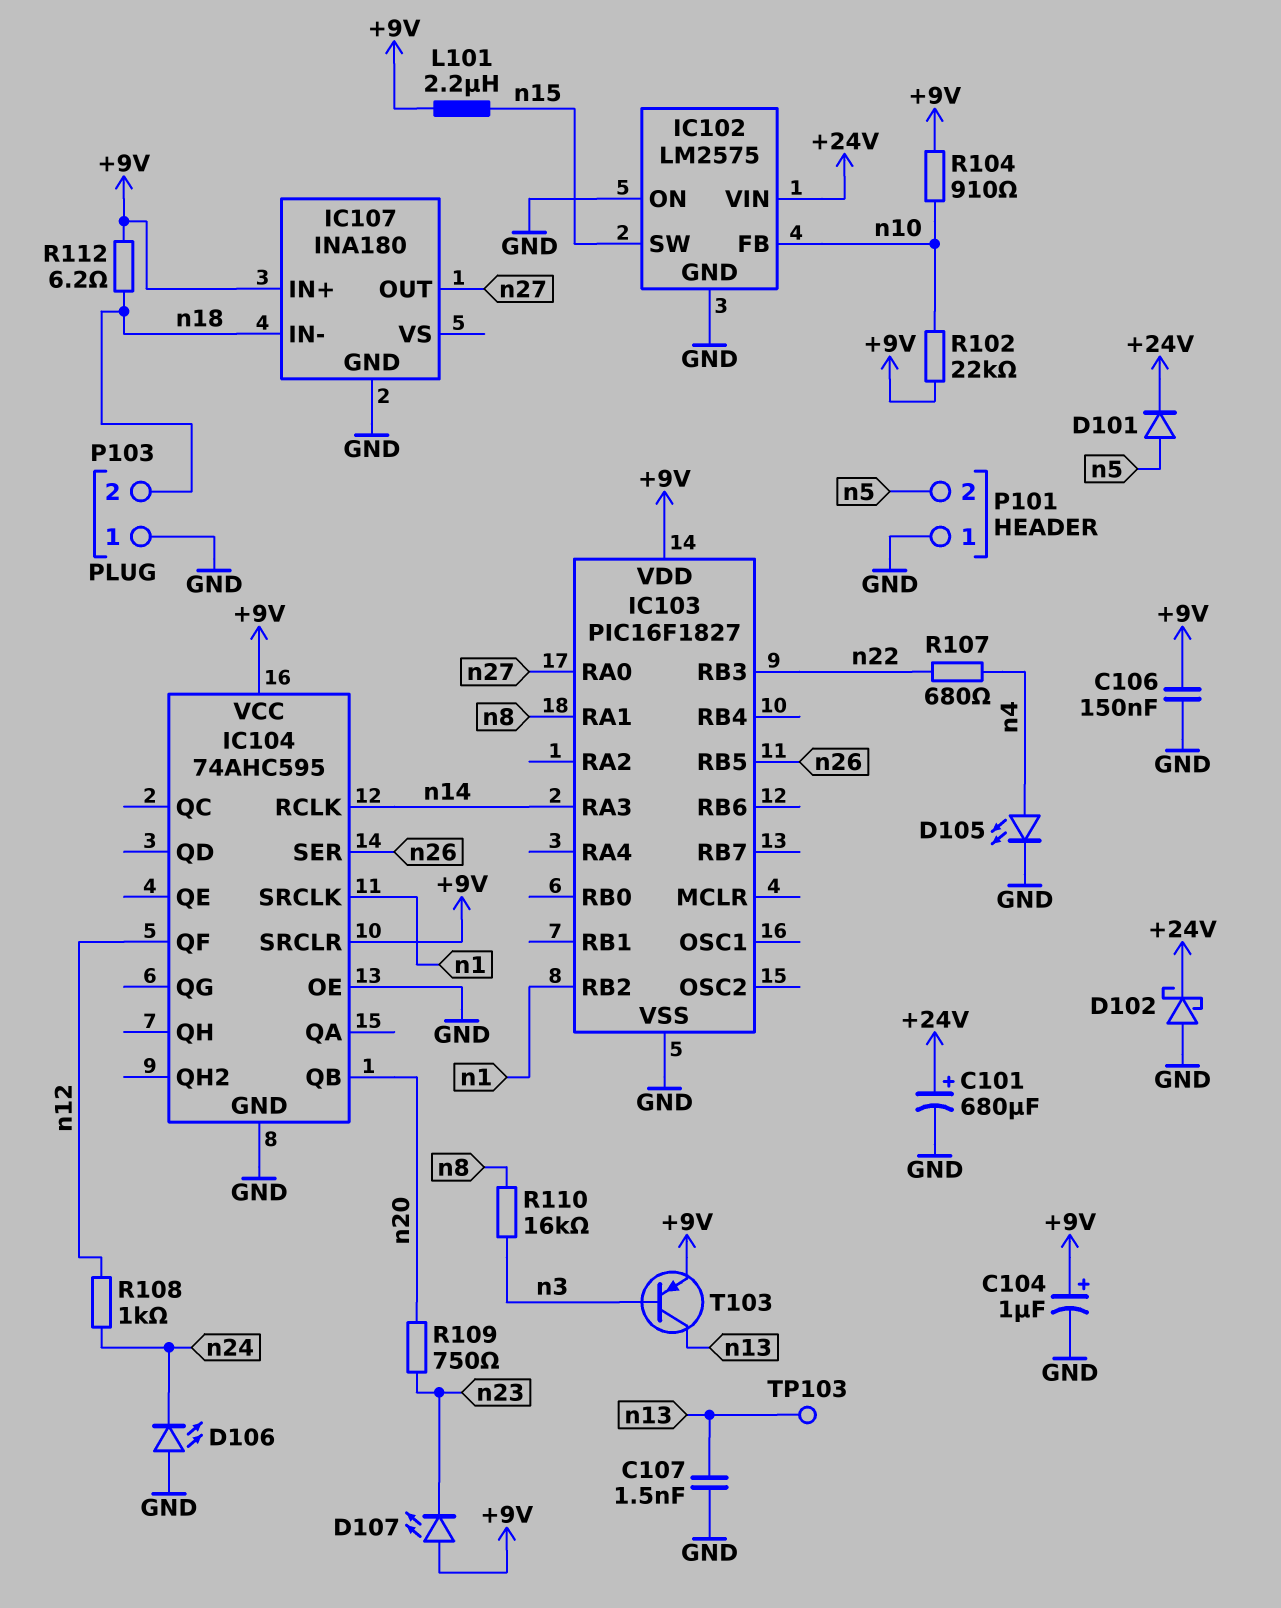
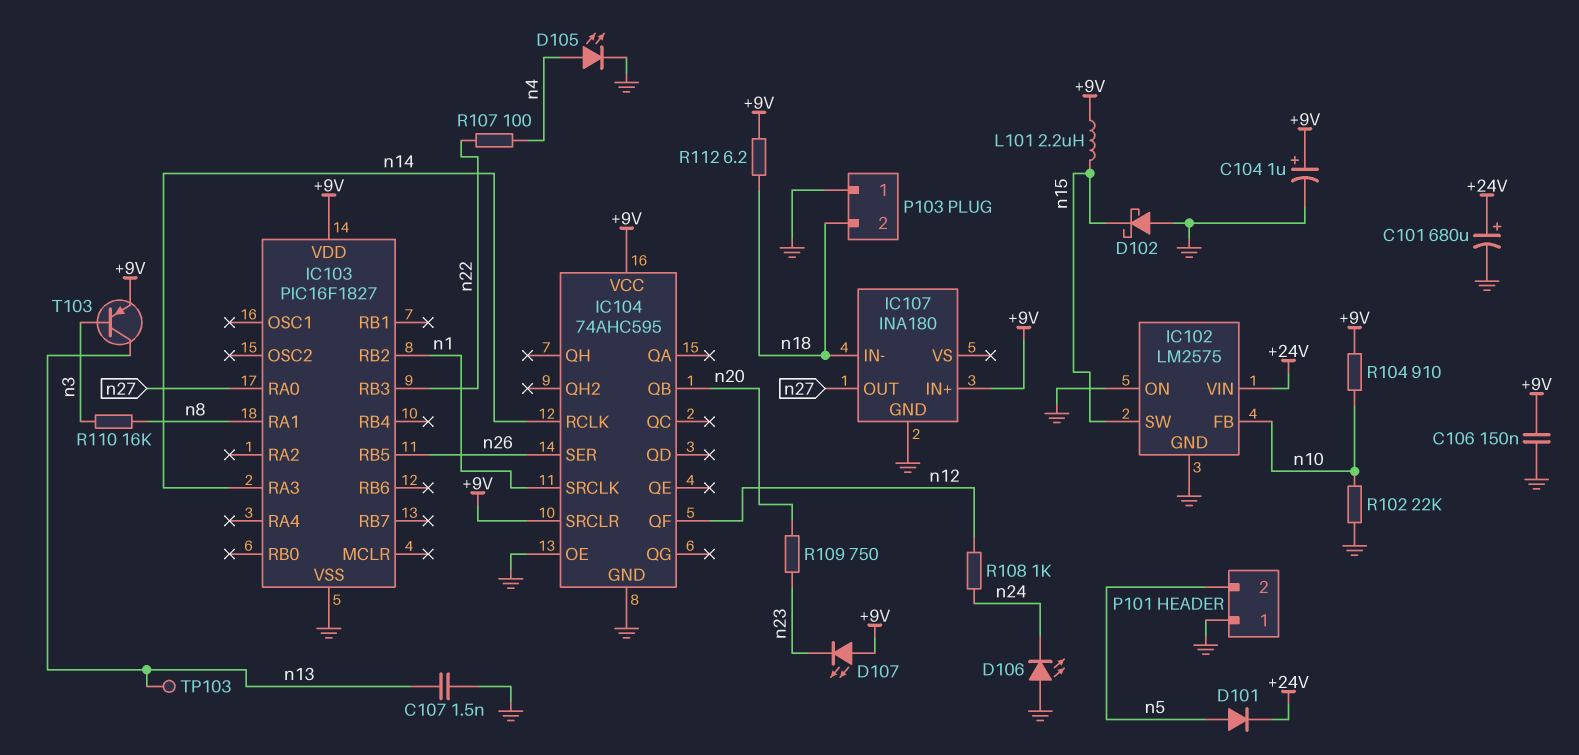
D102: schottky (A GND, K +24V) -> schottky (A GND, K n15)
R102: 22k (+9V, n10) -> 22k (GND, n10)
R107: 680 (n4, n22) -> 100 (n4, n22)

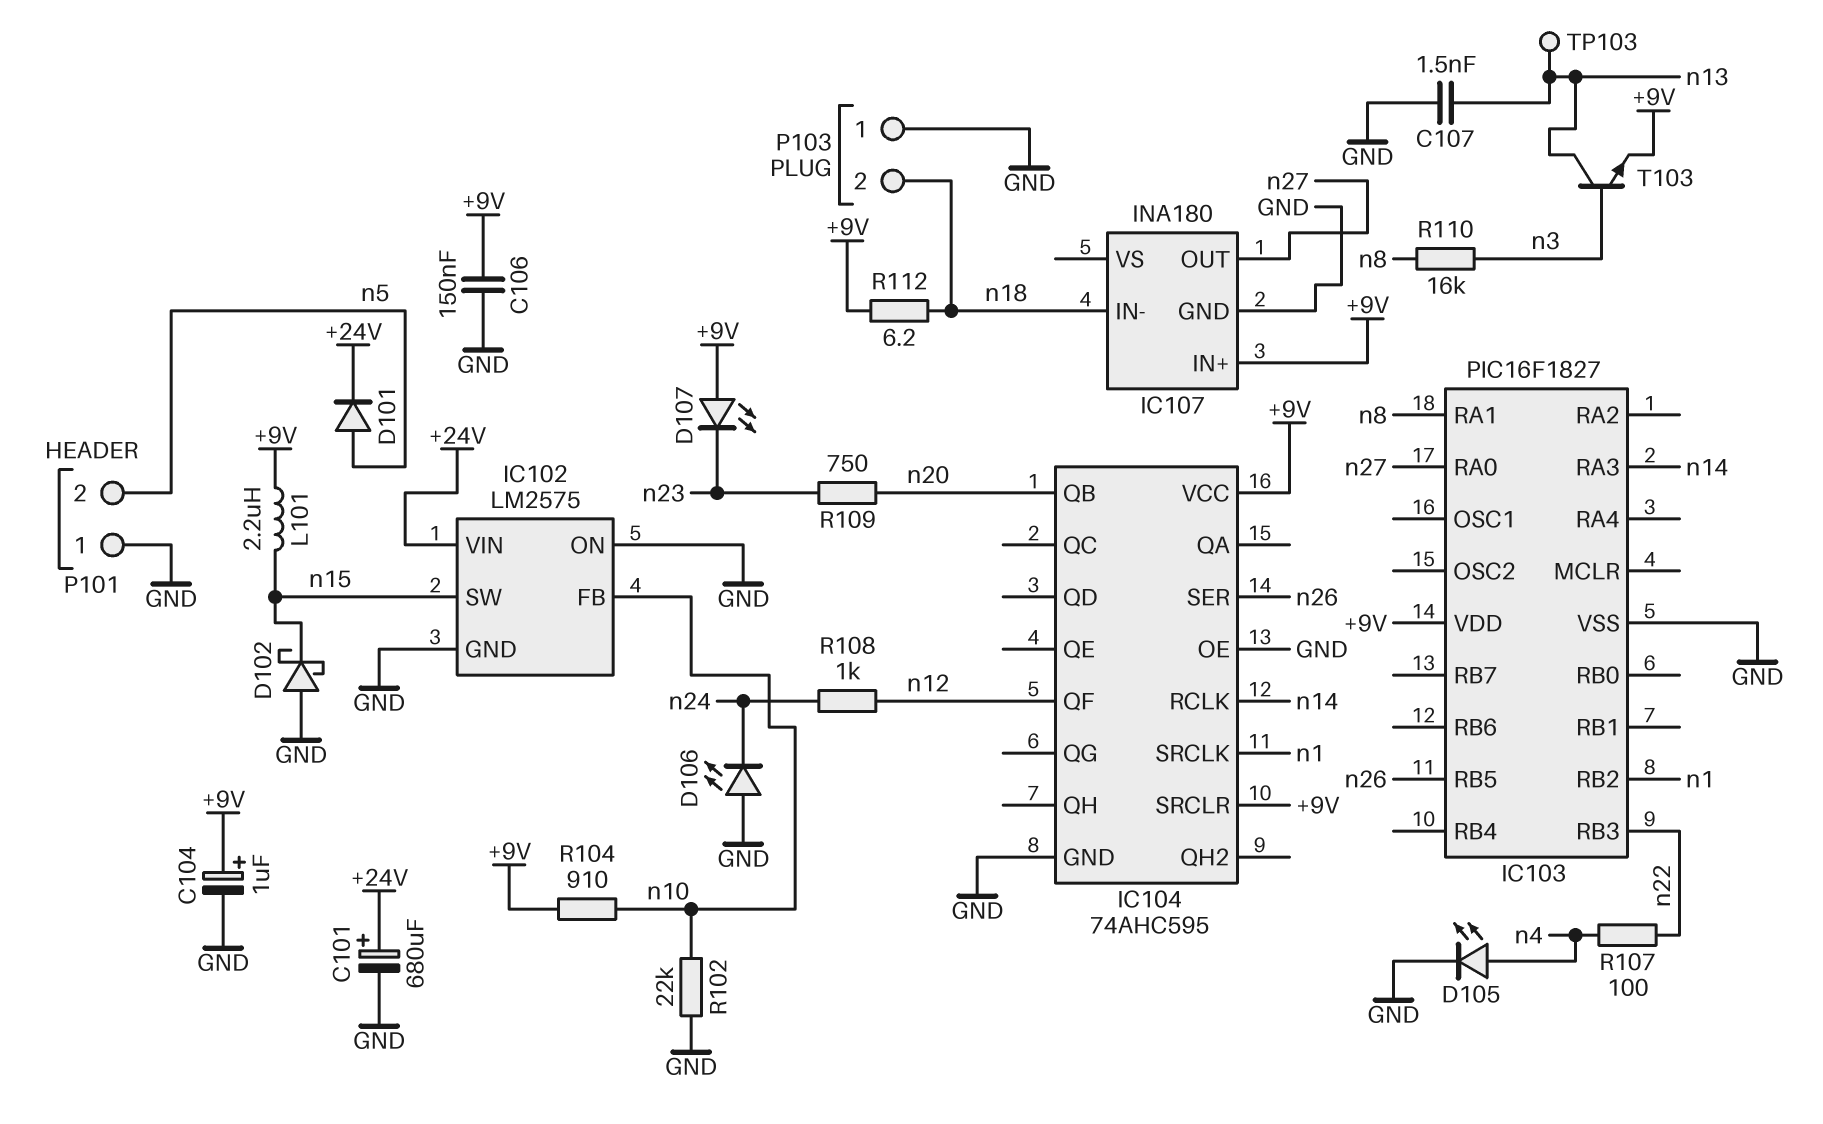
T103: PNP (B n3, C n13, E +9V) -> NPN (B n3, C n13, E +9V)

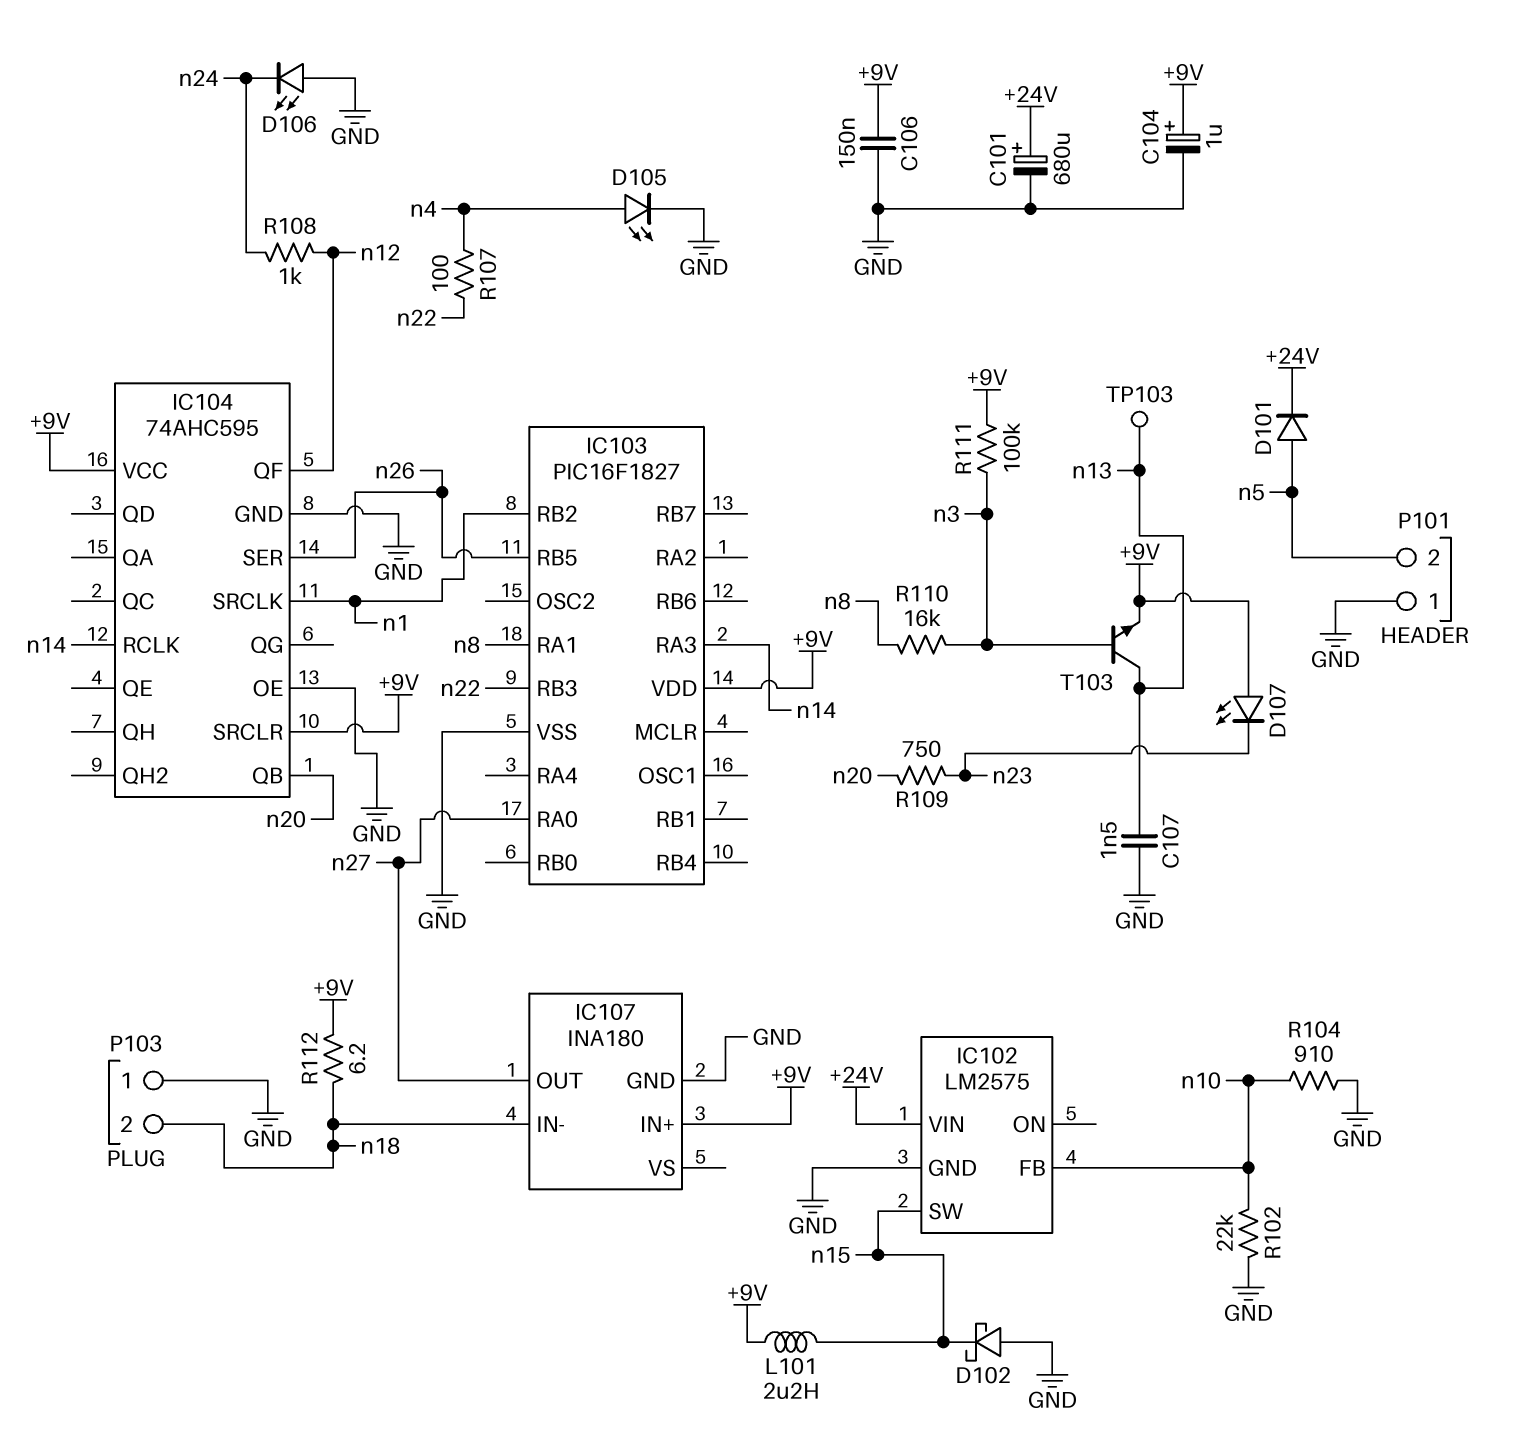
IC102 pin ON: GND -> none
R104: 910 (+9V, n10) -> 910 (GND, n10)
R111: none -> 100k (+9V, n3)

